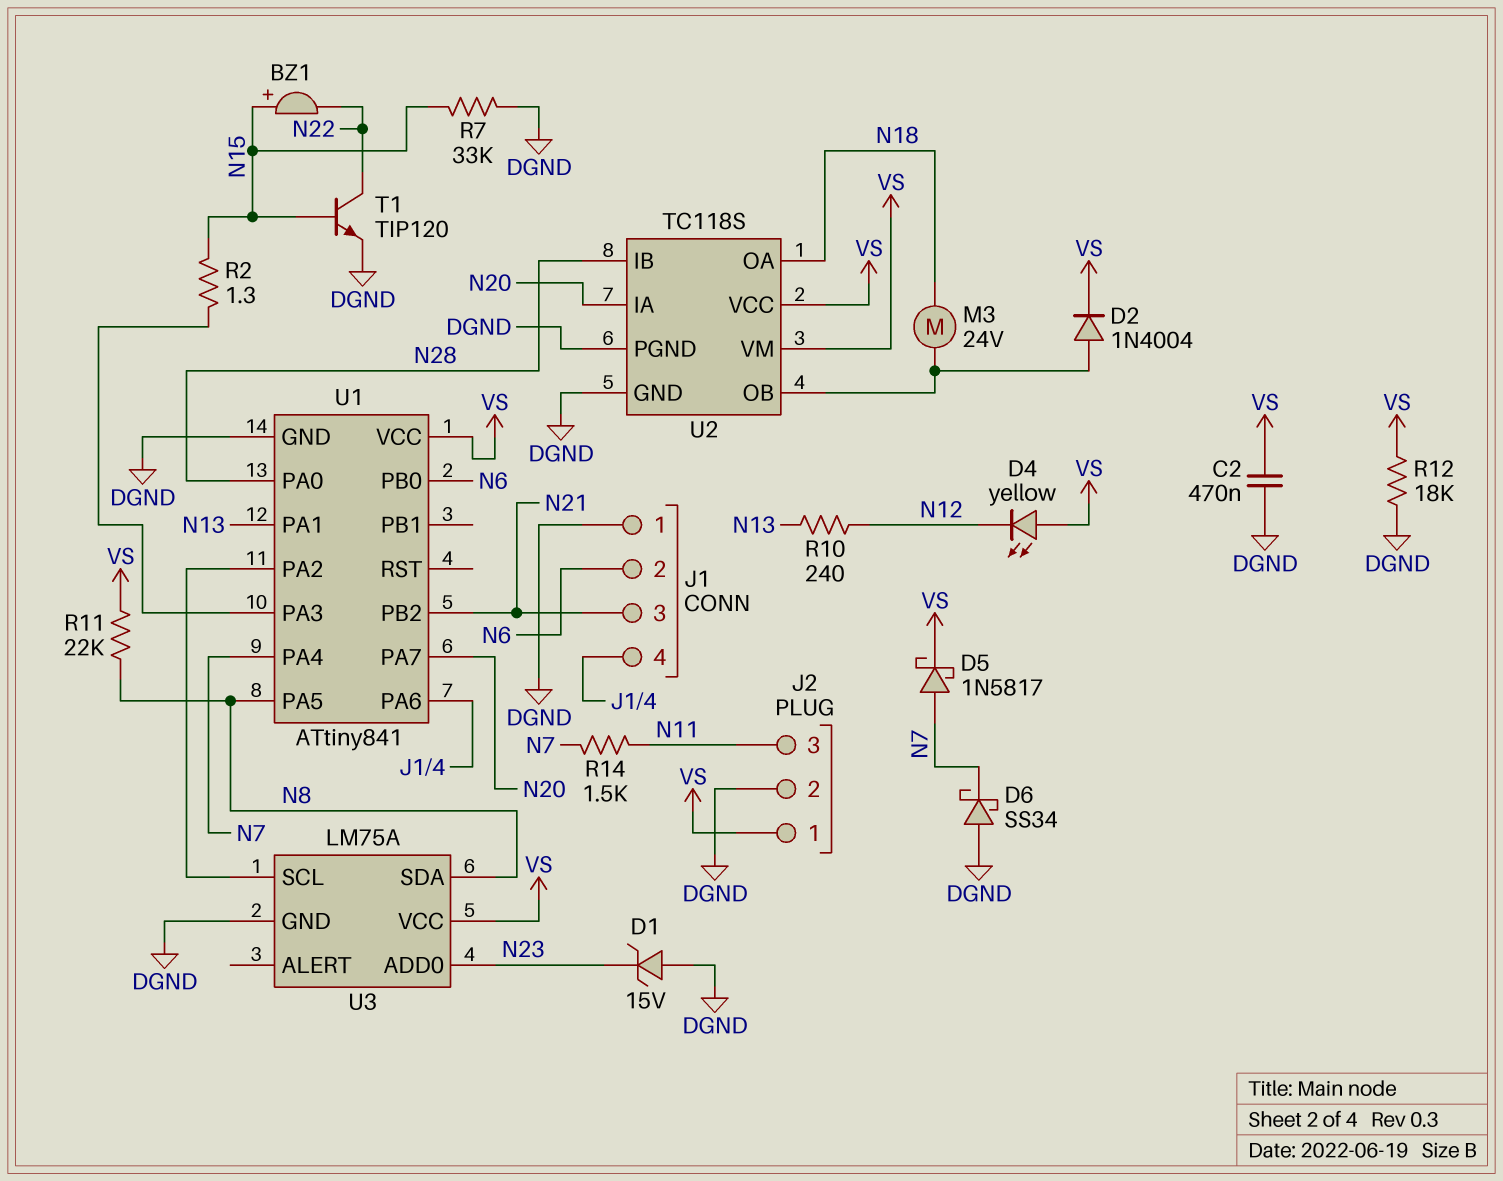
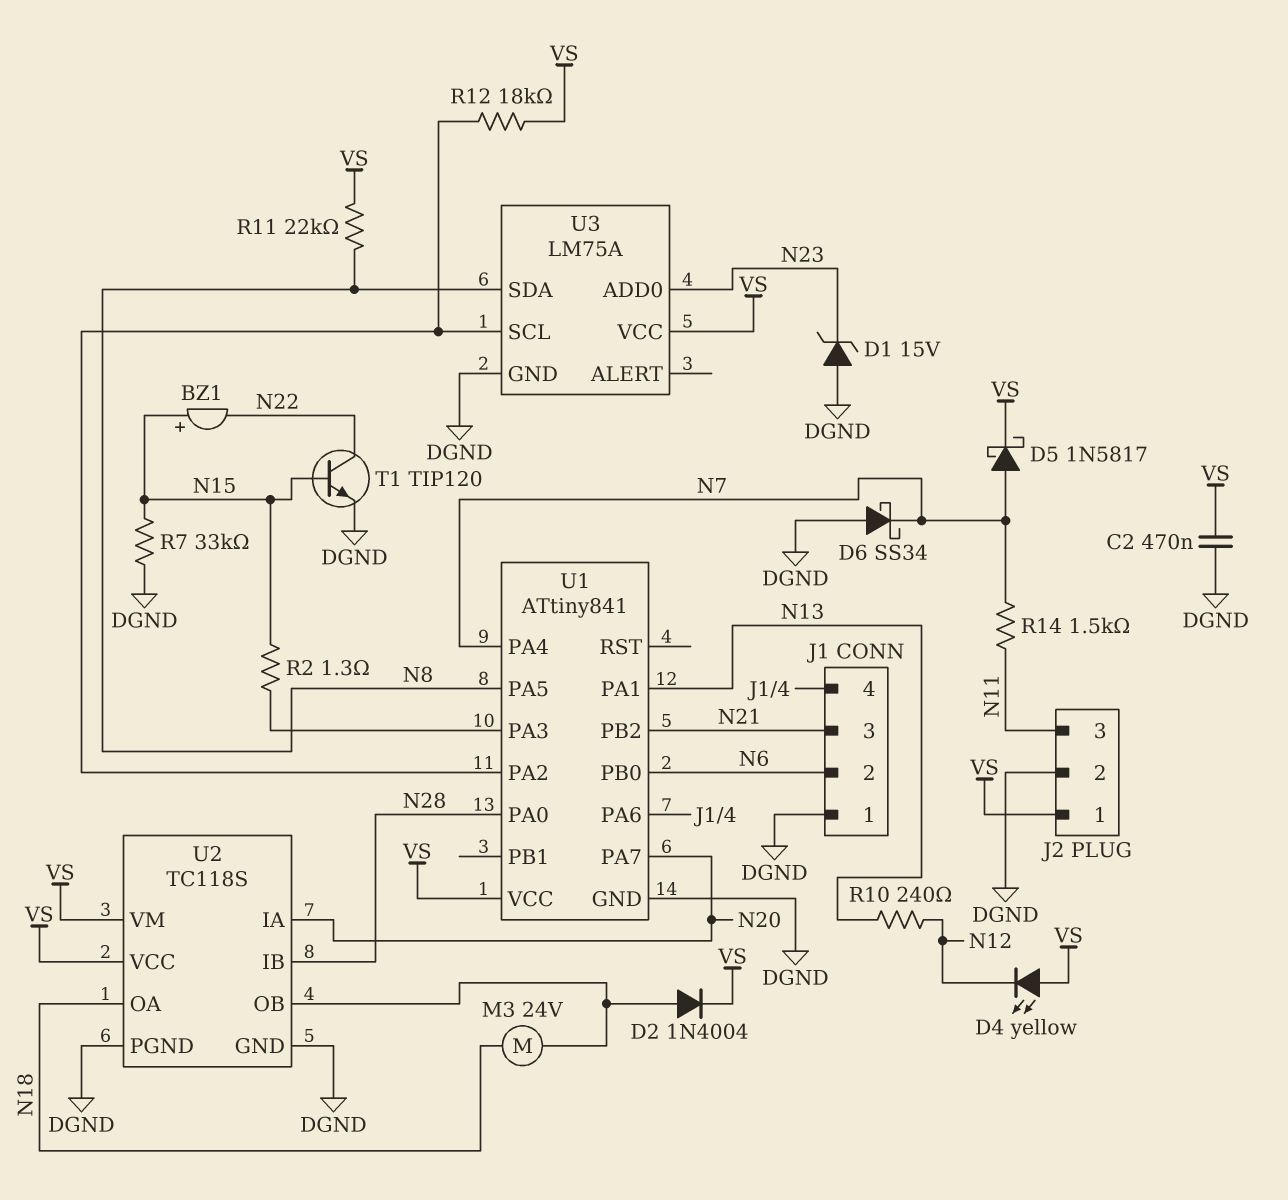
R12: 18k (DGND, VS) -> 18k (U1/PA2, VS)

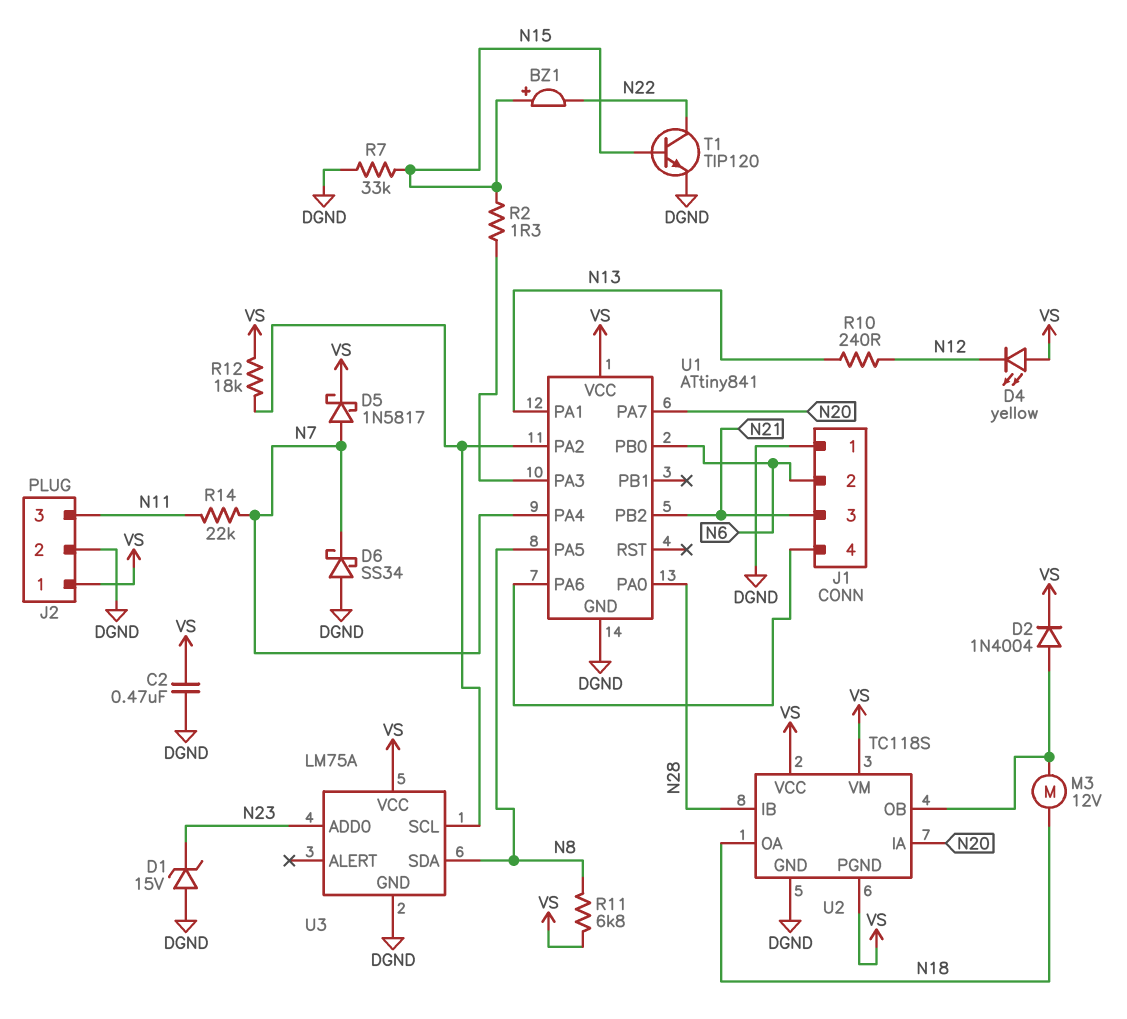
M3: motor 24V (N18, U2/OB) -> motor 12V (N18, U2/OB)
R11: 22k (N8, VS) -> 6.8k (N8, VS)
R14: 1.5k (N7, N11) -> 22k (N7, N11)
U2 pin PGND: DGND -> VS

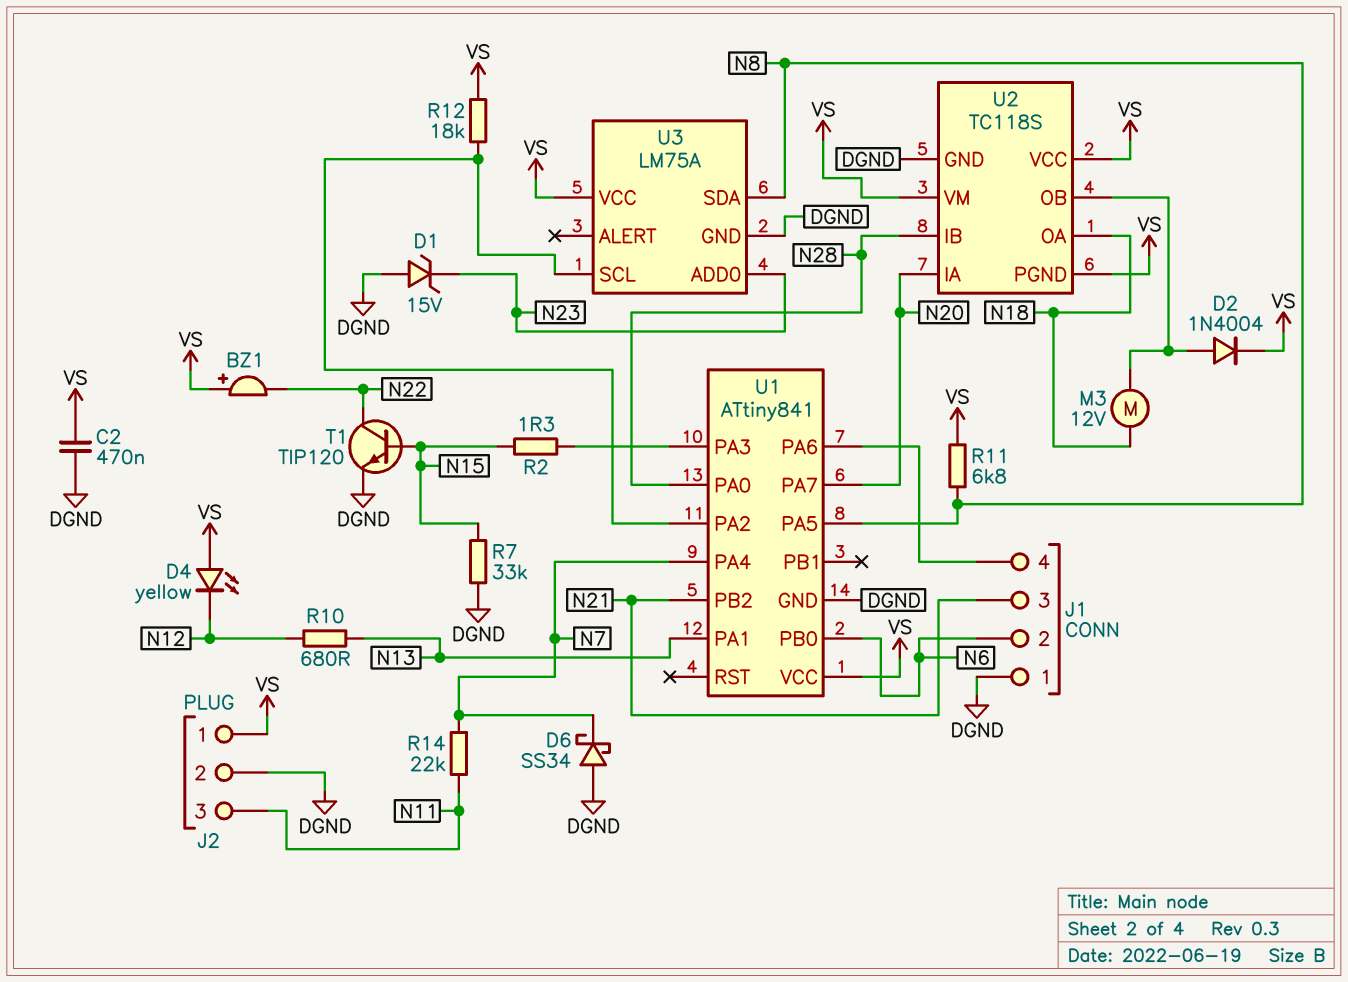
BZ1: buzzer (plus N15, minus N22) -> buzzer (plus VS, minus N22)
D5: schottky 1N5817 (A N7, K VS) -> none
R10: 240 (N12, N13) -> 680 (N12, N13)

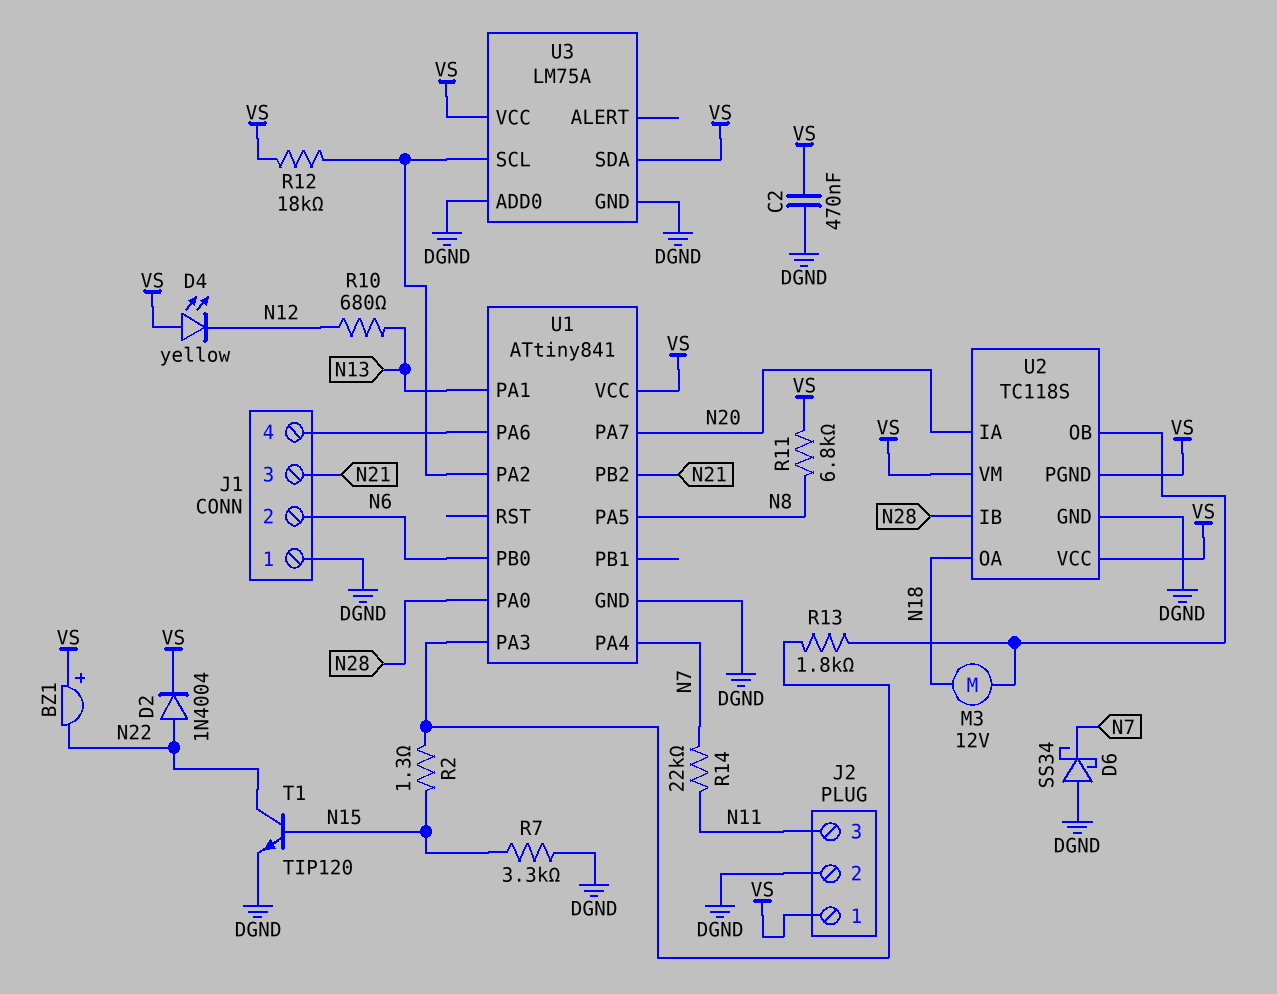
D1: zener 15V (A DGND, K N23) -> none
D2: diode 1N4004 (A U2/OB, K VS) -> diode 1N4004 (A N22, K VS)
R7: 33k (DGND, N15) -> 3.3k (DGND, N15)
R13: none -> 1.8k (U1/PA3, U2/OB)
U3 pin ADD0: N23 -> DGND
U3 pin SDA: N8 -> VS

